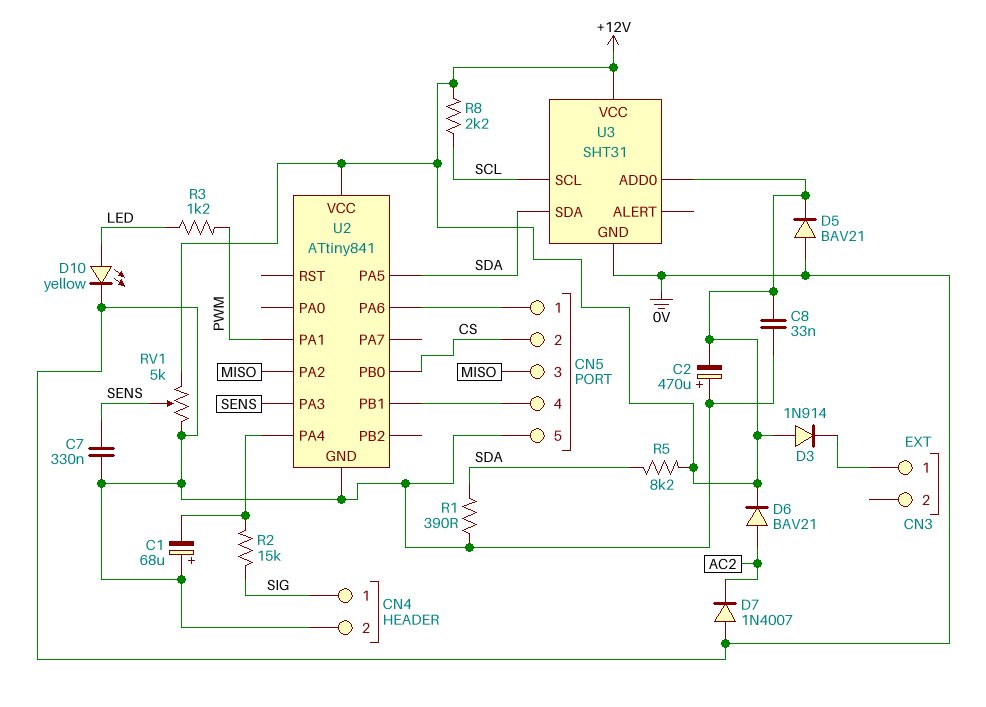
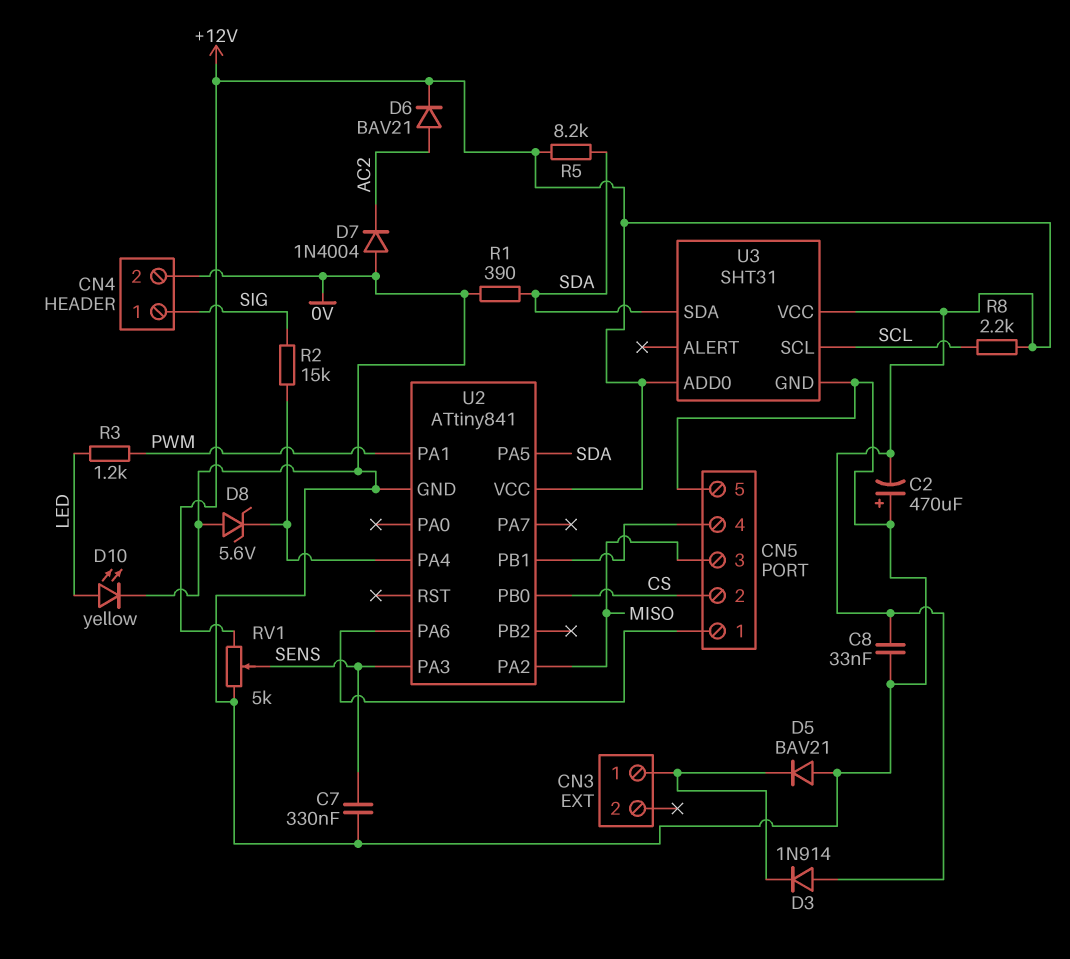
C1: 68uF (plus 0V, minus U2/PA4) -> none
D5: diode BAV21 (A 0V, K +12V) -> diode BAV21 (A 0V, K CN3/1)
D7: diode 1N4007 (A 0V, K AC2) -> diode 1N4004 (A 0V, K AC2)
D8: none -> zener 5.6V (A 0V, K U2/PA4)

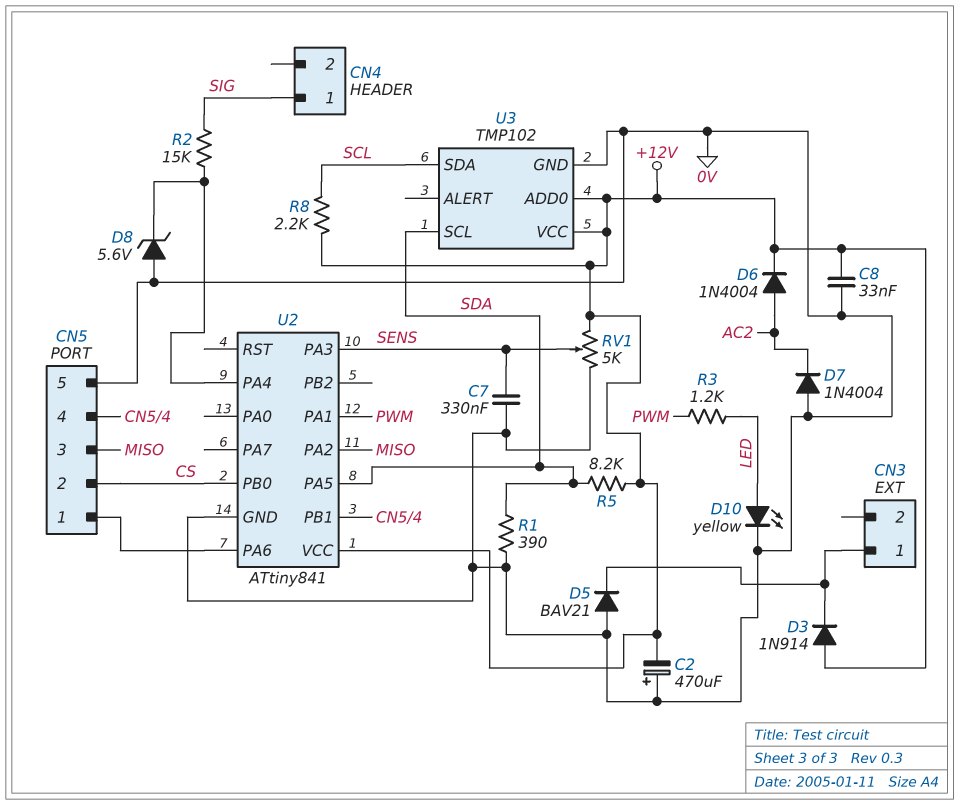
CN4 pin 2: 0V -> none
D6: diode BAV21 (A AC2, K +12V) -> diode 1N4004 (A AC2, K +12V)
U3: SHT31 -> TMP102
U3 pin SCL: SCL -> SDA
U3 pin SDA: SDA -> SCL

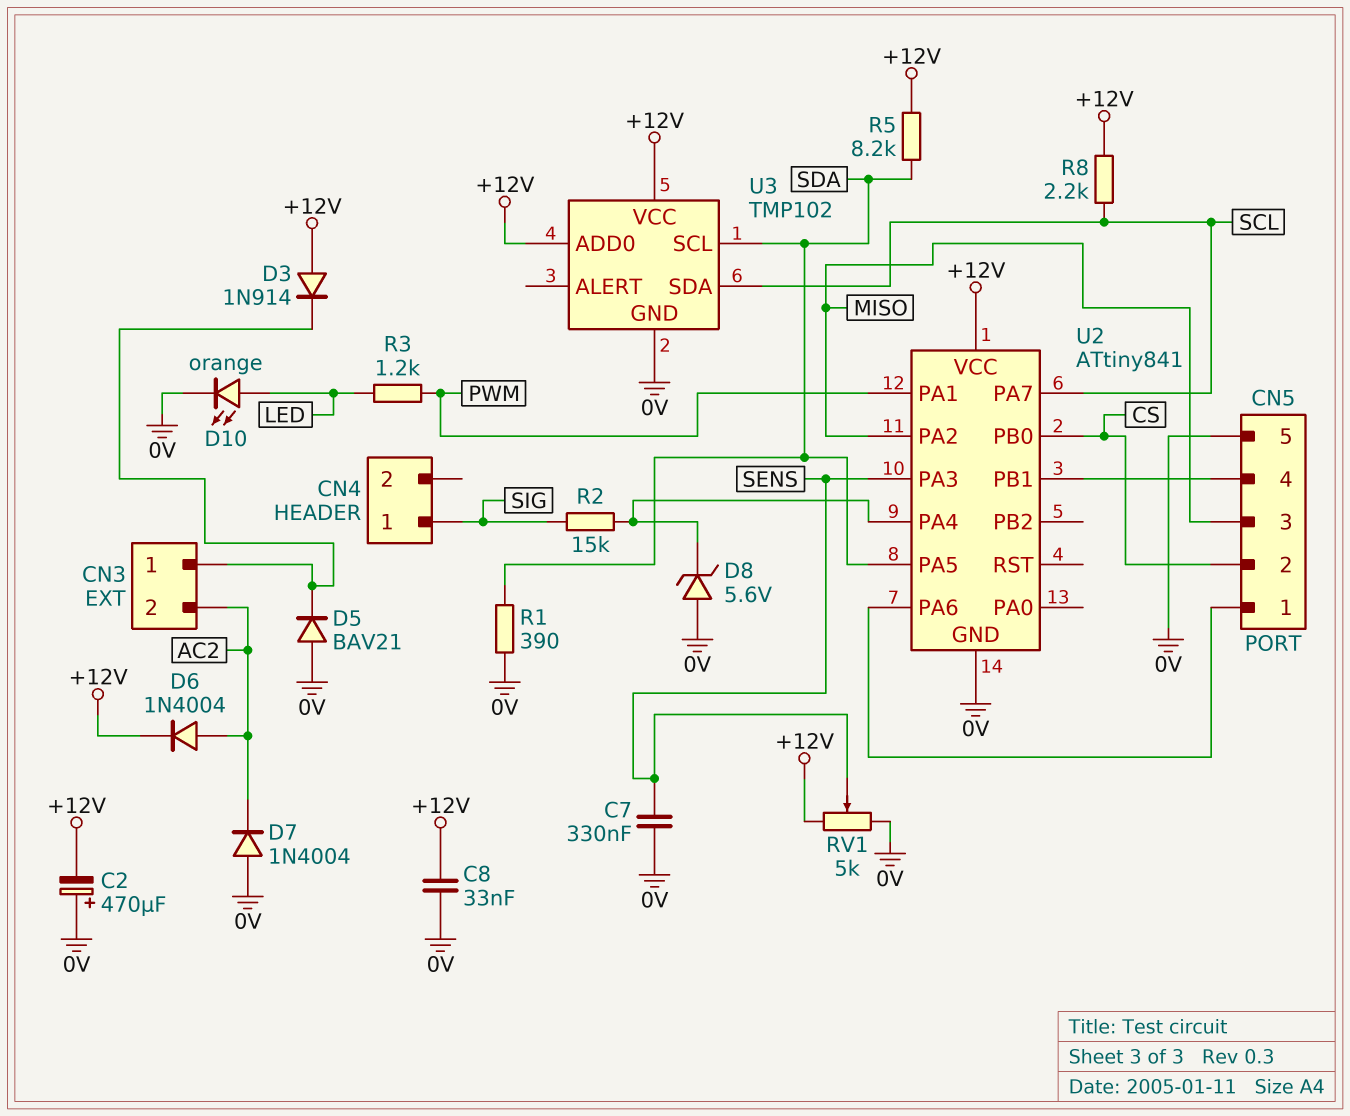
CN3 pin 2: none -> AC2
D10: LED yellow (A LED, K 0V) -> LED orange (A LED, K 0V)
U2 pin PA7: none -> SCL

